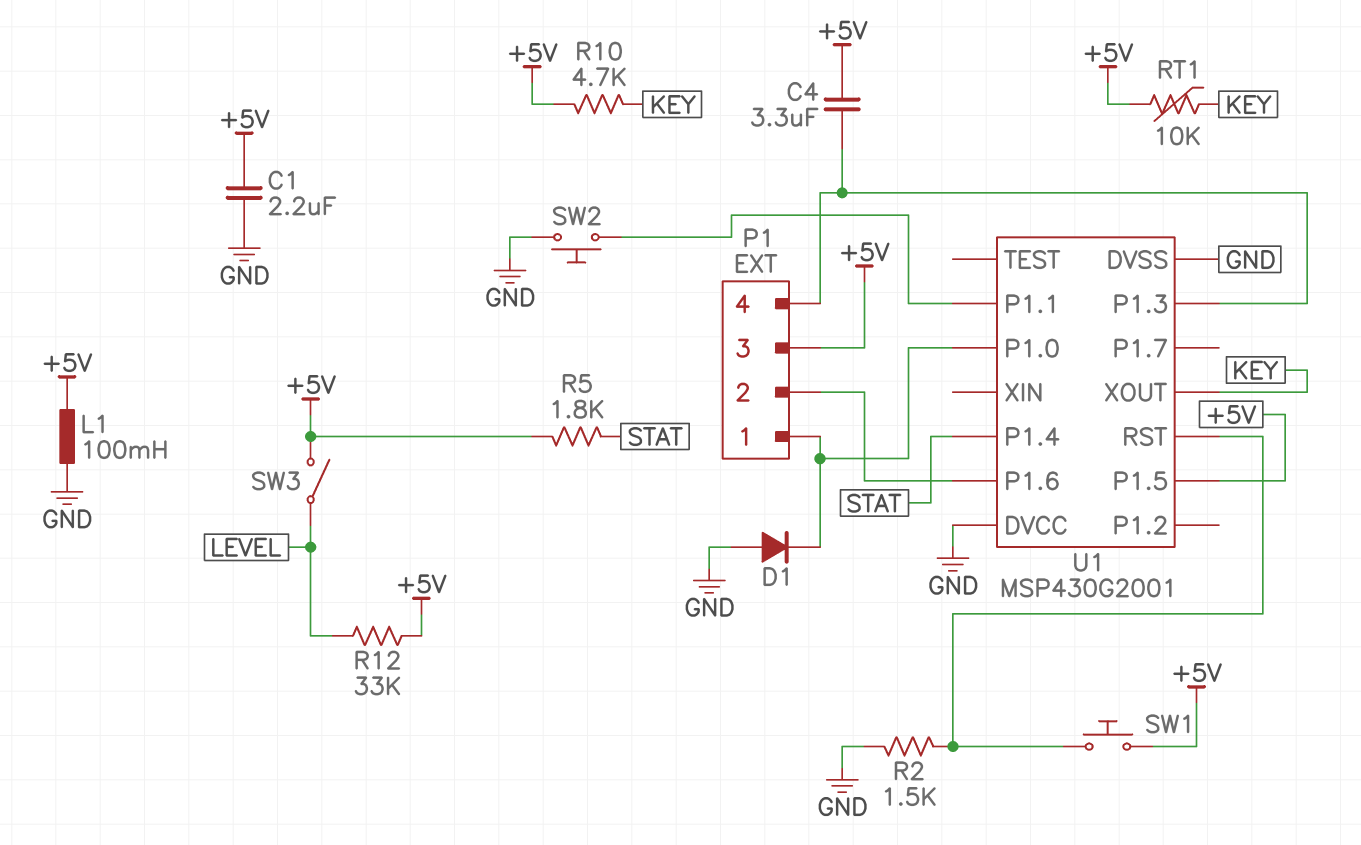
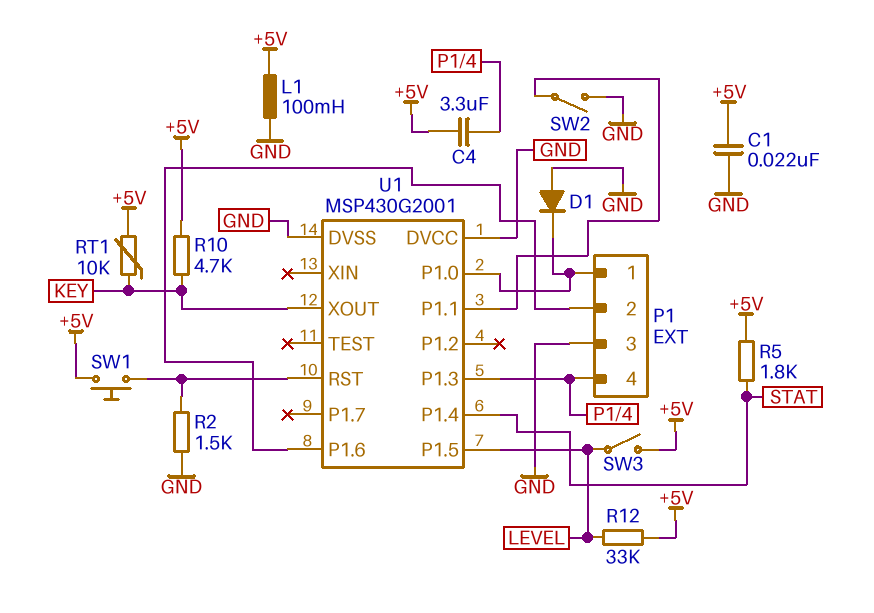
C1: 2.2uF (+5V, GND) -> 22nF (+5V, GND)
P1 pin 3: +5V -> GND
SW2: button (GND, U1/P1.1) -> switch (GND, U1/P1.1)
U1 pin P1.5: +5V -> LEVEL

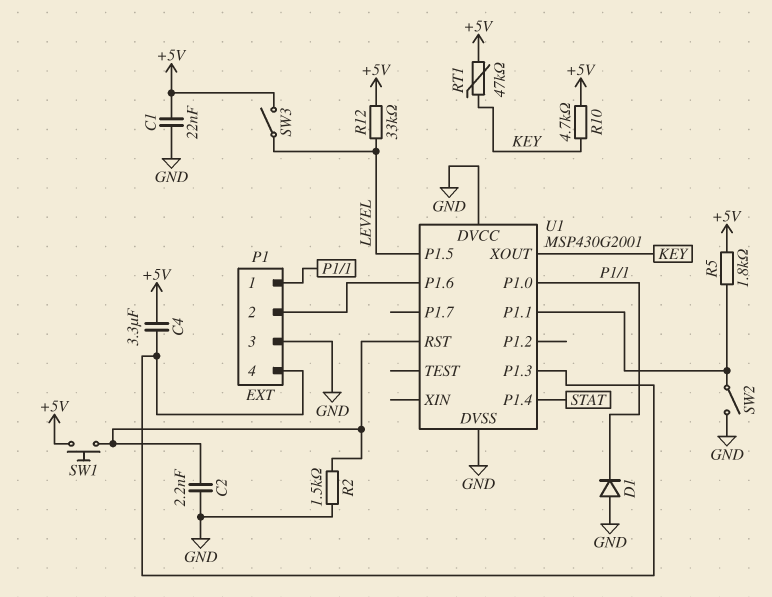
C2: none -> 2.2nF (GND, U1/RST)
L1: 100mH (+5V, GND) -> none
R5: 1.8k (+5V, STAT) -> 1.8k (+5V, U1/P1.1)
RT1: 10k (+5V, KEY) -> 47k (+5V, KEY)

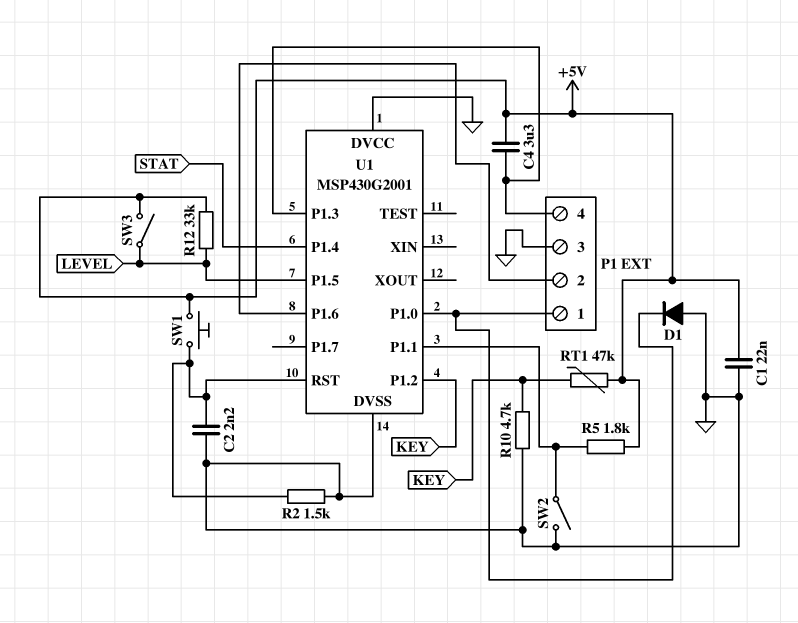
R10: 4.7k (+5V, KEY) -> 4.7k (GND, KEY)
U1 pin P1.2: none -> KEY
U1 pin XOUT: KEY -> none

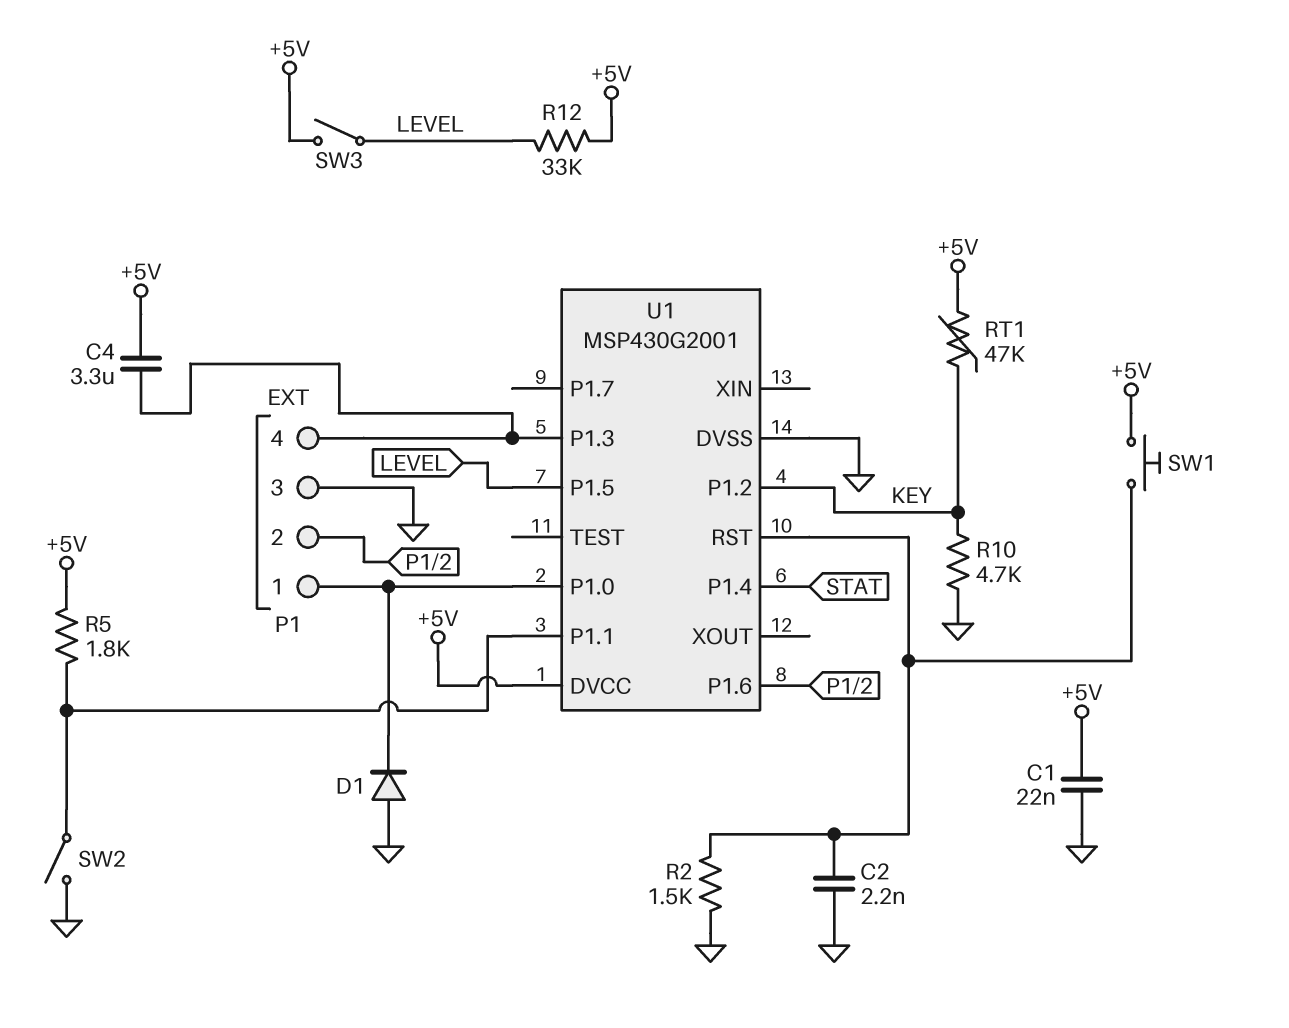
U1 pin DVCC: GND -> +5V

